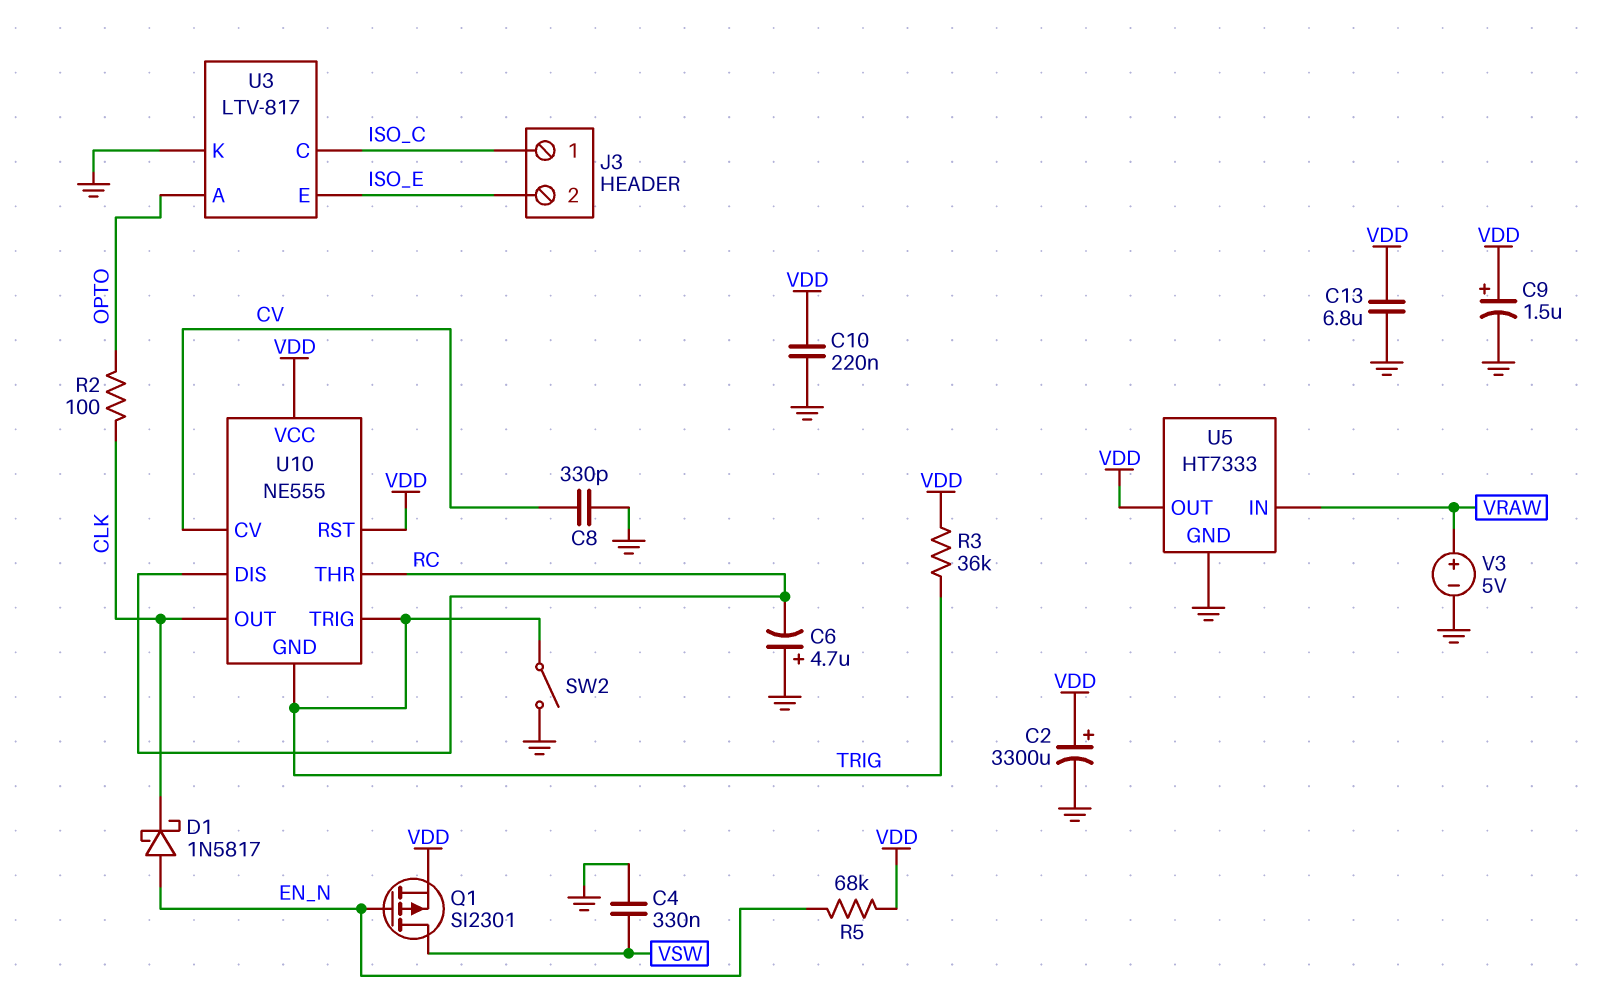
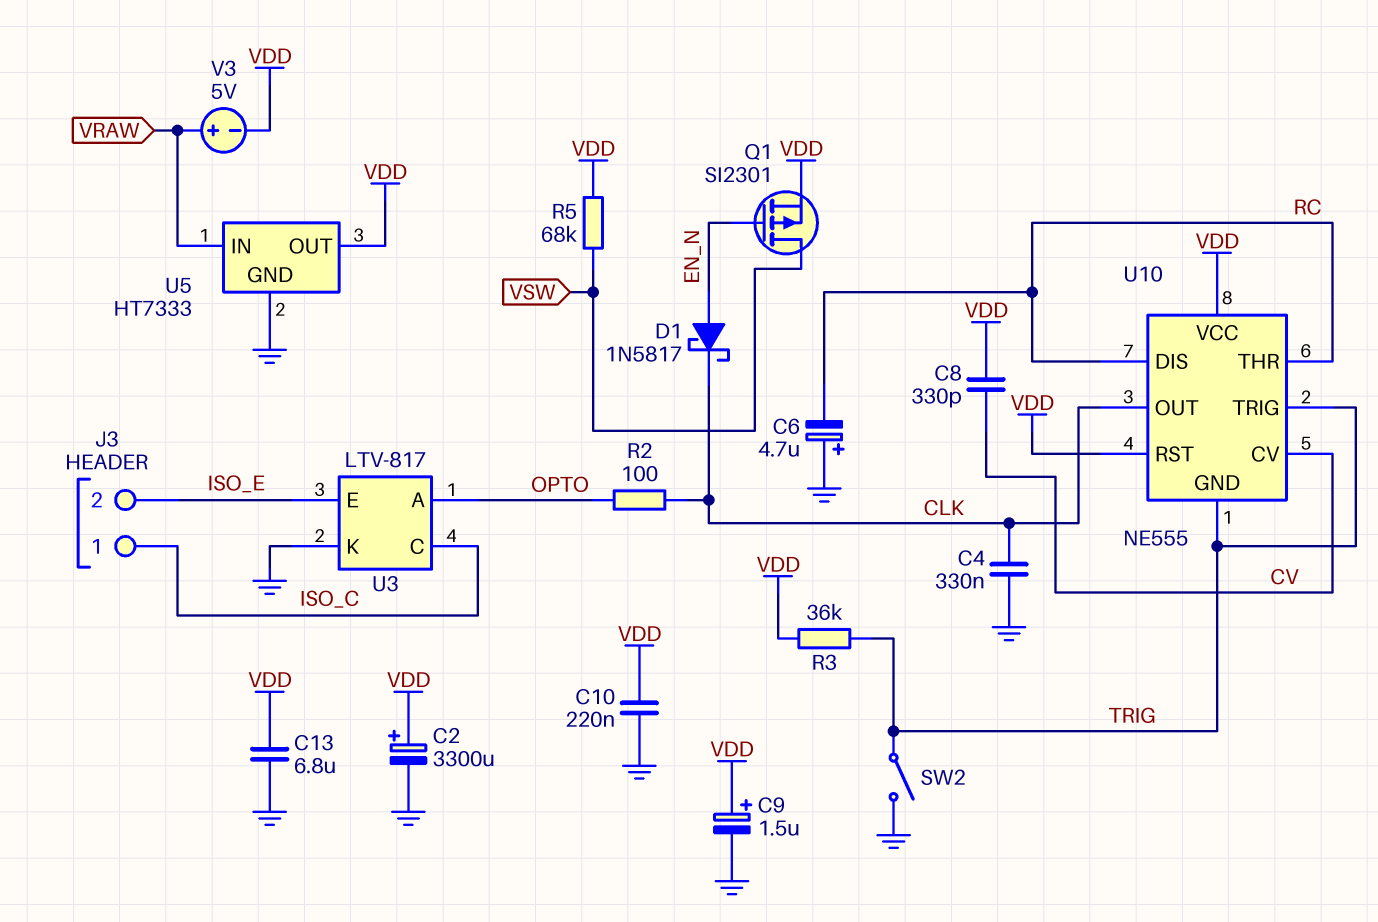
C4: 330nF (GND, VSW) -> 330nF (CLK, GND)
C8: 330pF (CV, GND) -> 330pF (CV, VDD)
R5: 68k (EN_N, VDD) -> 68k (VDD, VSW)
V3: 5V (plus VRAW, minus GND) -> 5V (plus VRAW, minus VDD)

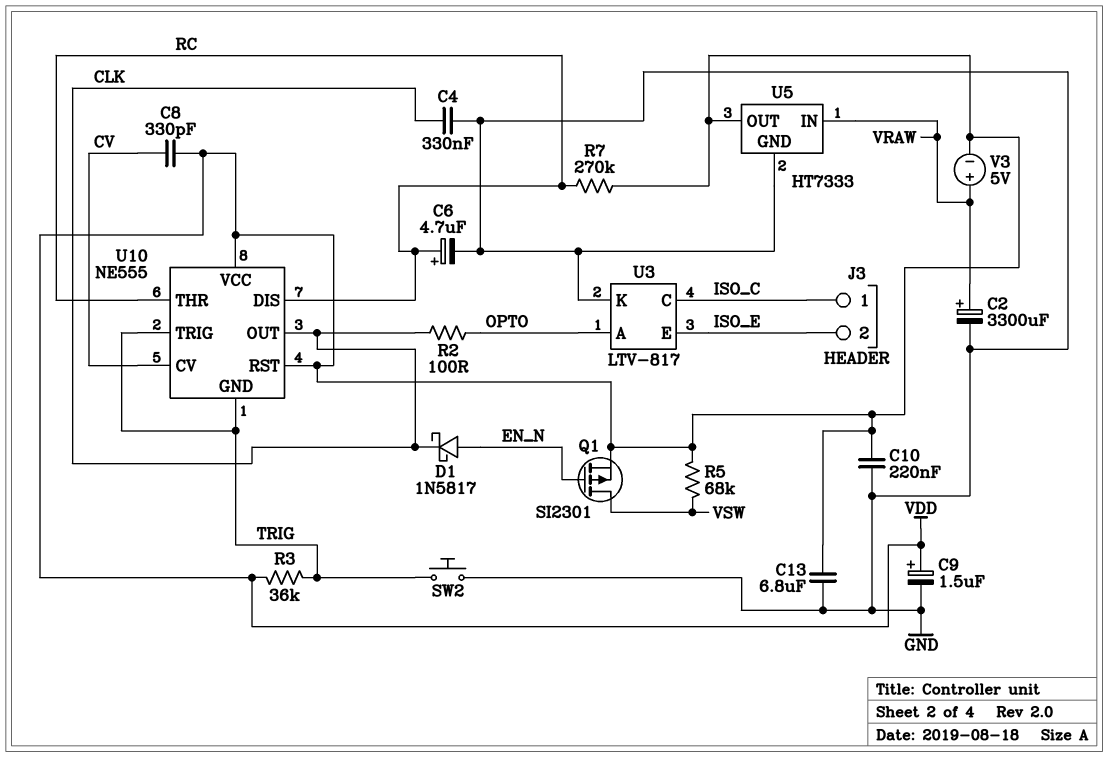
C2: 3300uF (plus VDD, minus GND) -> 3300uF (plus VRAW, minus GND)
C6: 4.7uF (plus GND, minus RC) -> 4.7uF (plus RC, minus GND)
R7: none -> 270k (RC, VDD)
SW2: switch (GND, TRIG) -> button (GND, TRIG)

